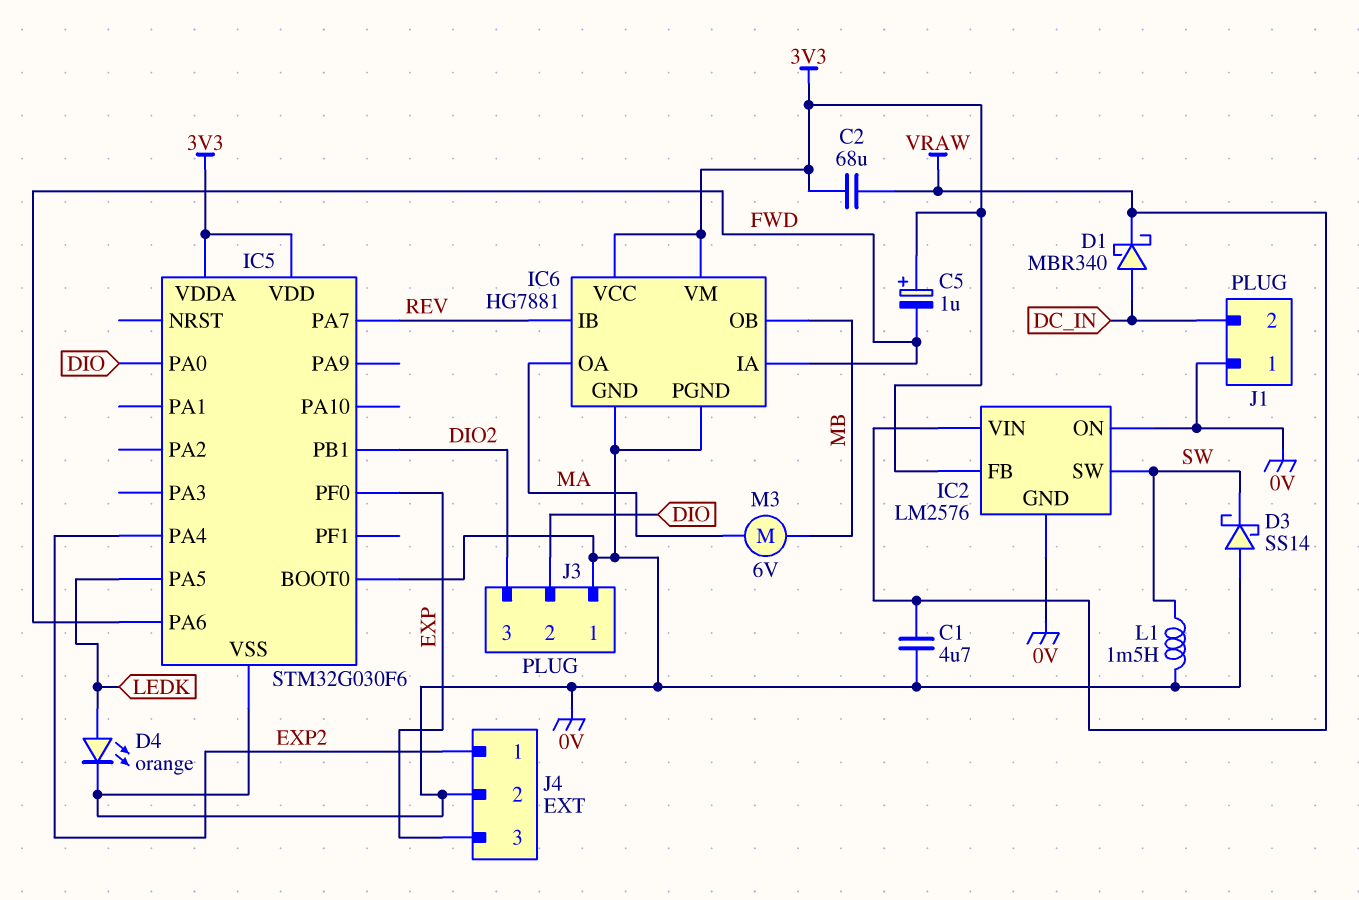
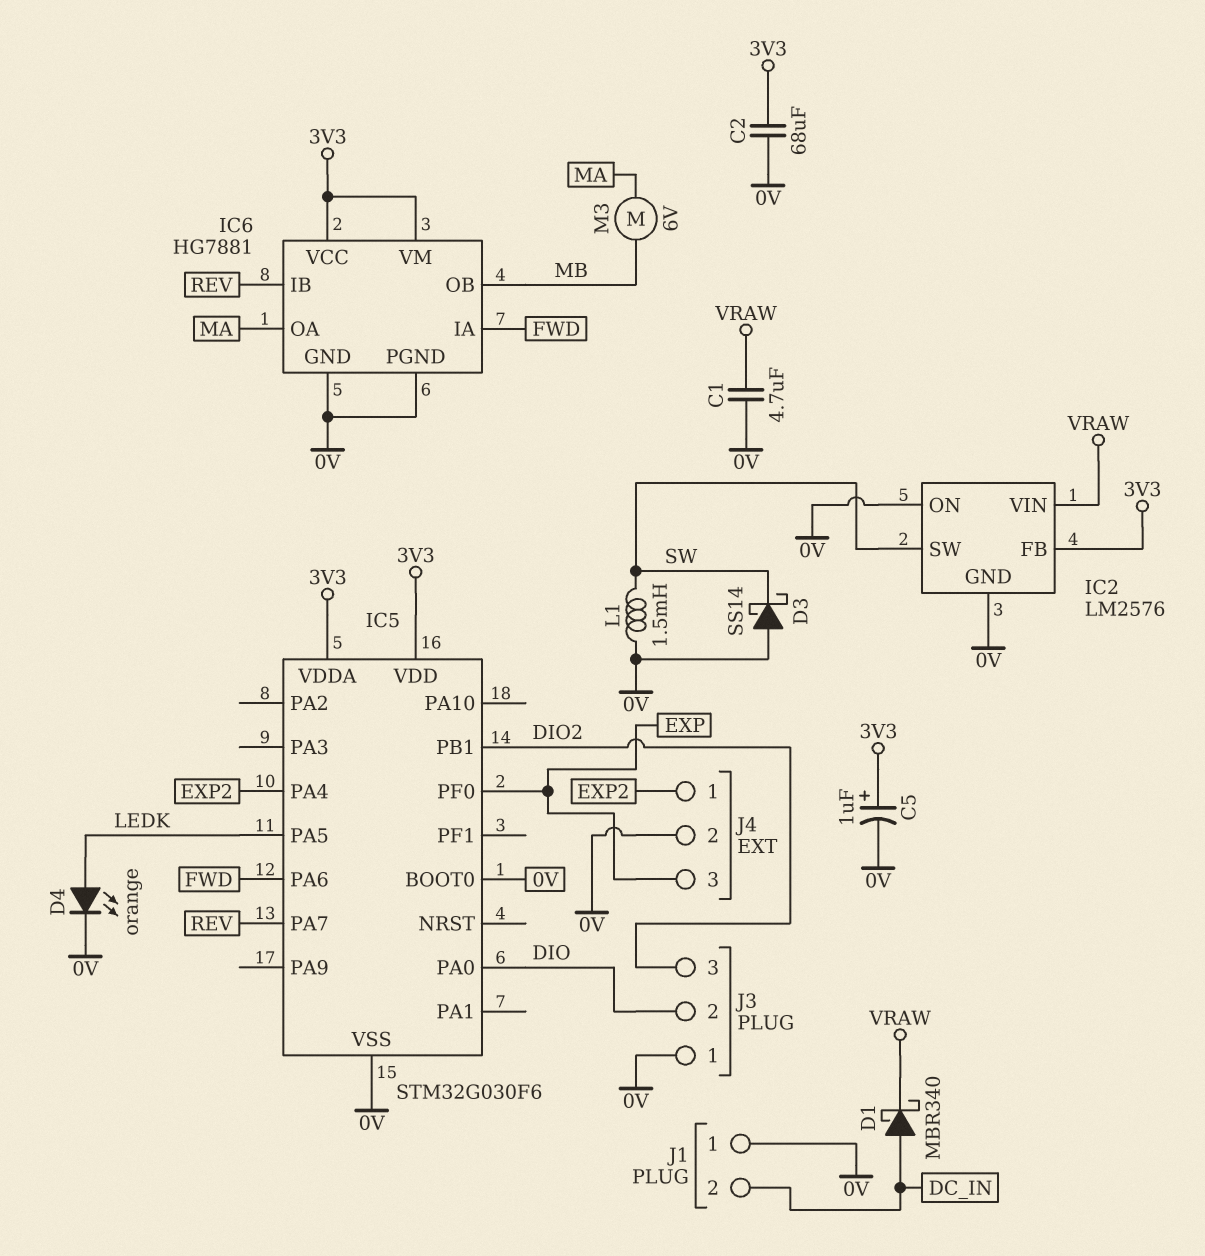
C2: 68uF (3V3, VRAW) -> 68uF (0V, 3V3)
C5: 1uF (plus 3V3, minus FWD) -> 1uF (plus 3V3, minus 0V)

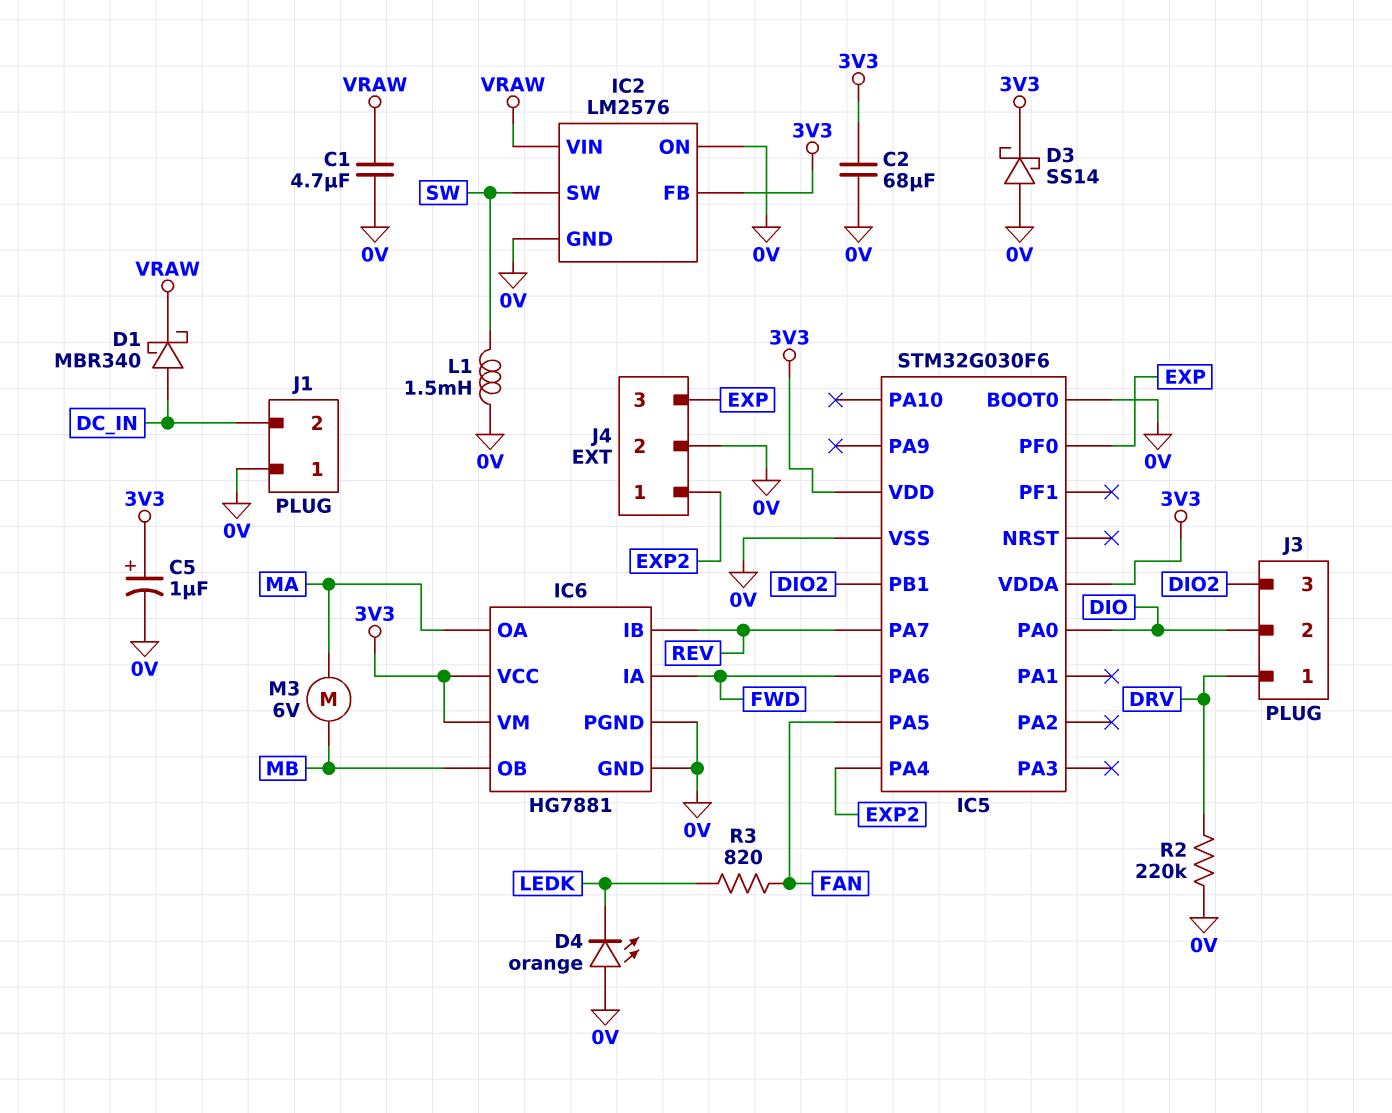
D3: schottky SS14 (A 0V, K SW) -> schottky SS14 (A 0V, K 3V3)
D4: LED orange (A LEDK, K 0V) -> LED orange (A 0V, K LEDK)
IC5 pin PA5: LEDK -> FAN
J3 pin 1: 0V -> DRV
R2: none -> 220k (0V, DRV)
R3: none -> 820 (FAN, LEDK)

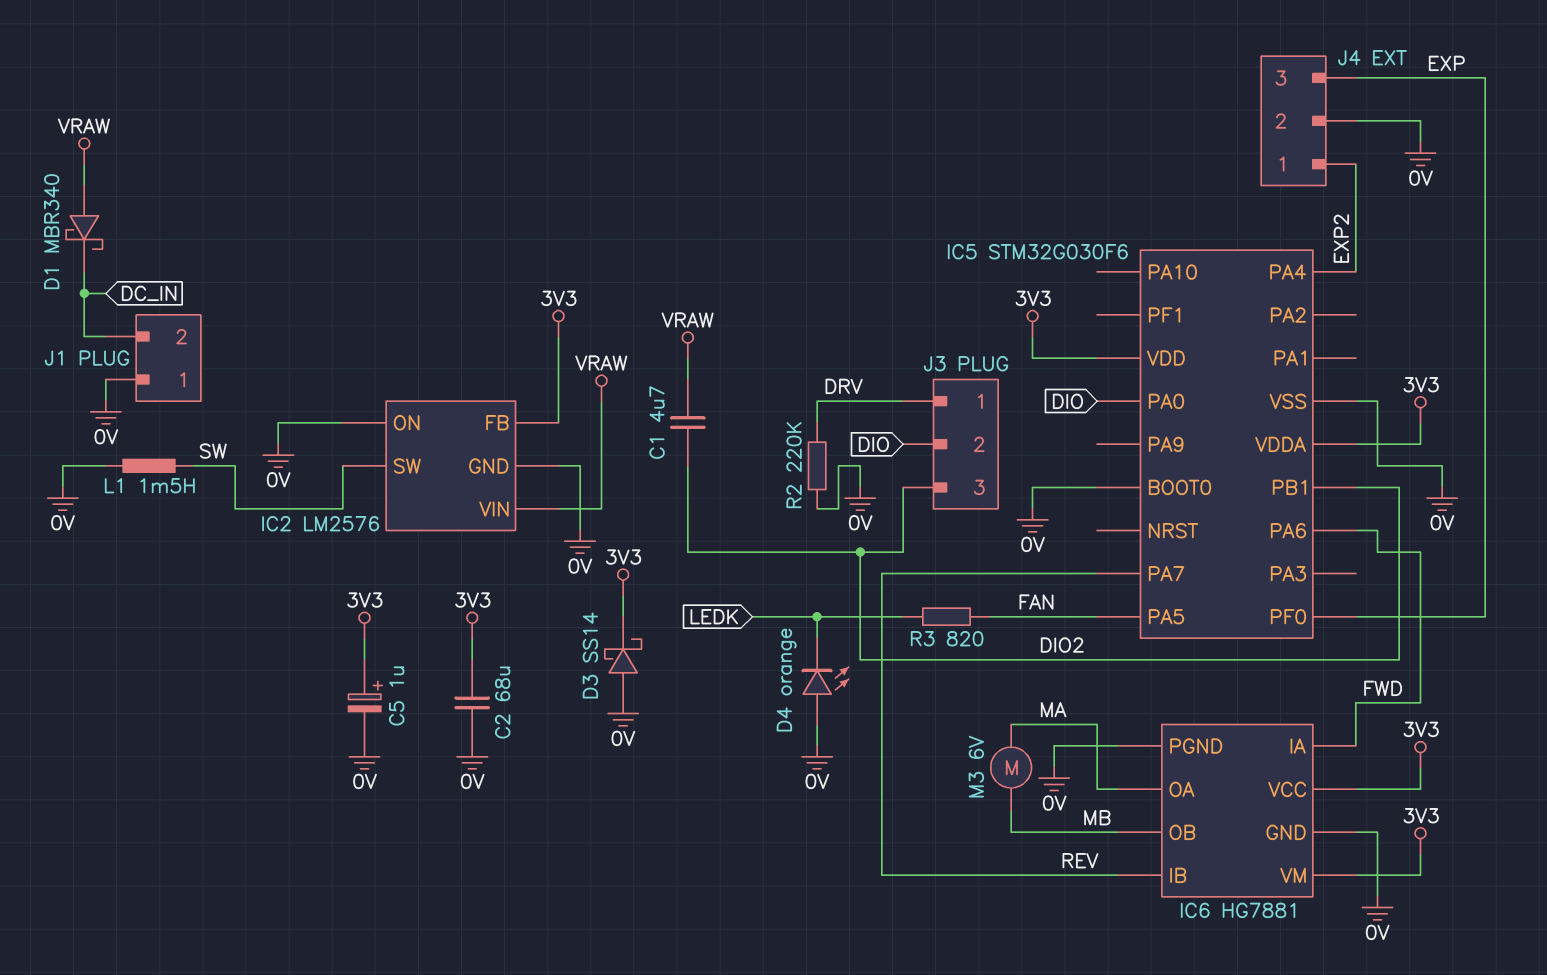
C1: 4.7uF (0V, VRAW) -> 4.7uF (DIO2, VRAW)
D1: schottky MBR340 (A DC_IN, K VRAW) -> schottky MBR340 (A VRAW, K DC_IN)

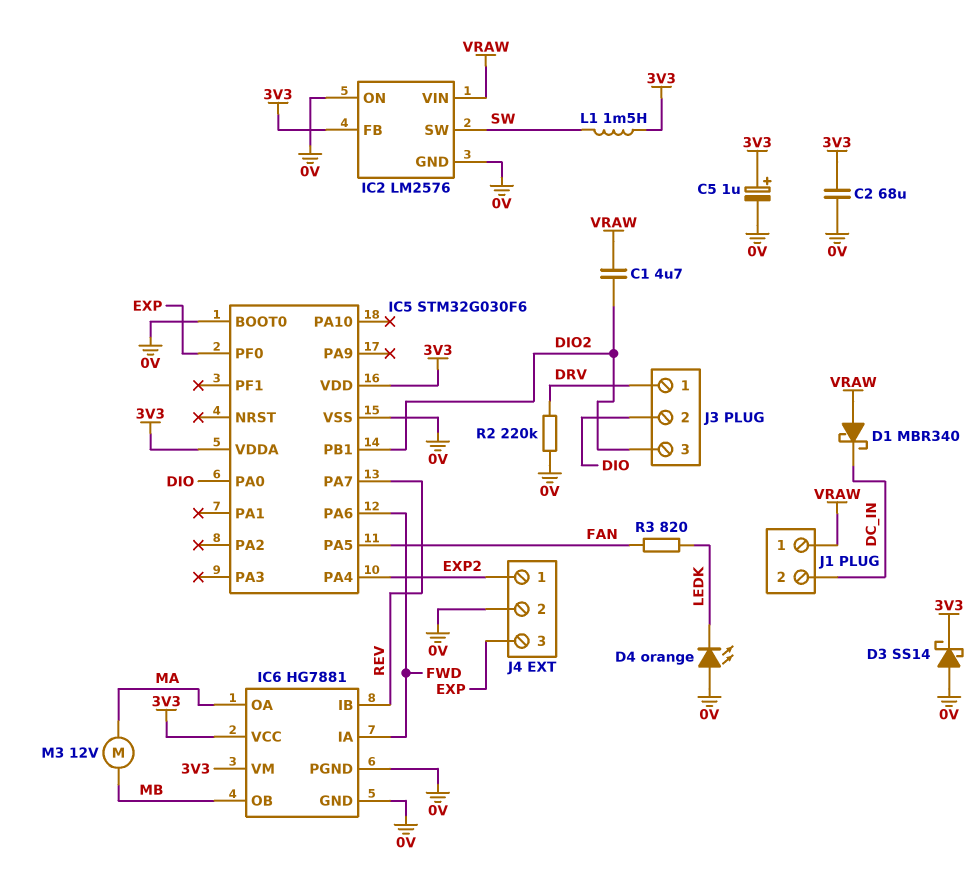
J1 pin 1: 0V -> VRAW
L1: 1.5mH (0V, SW) -> 1.5mH (3V3, SW)
M3: motor 6V (MA, MB) -> motor 12V (MA, MB)

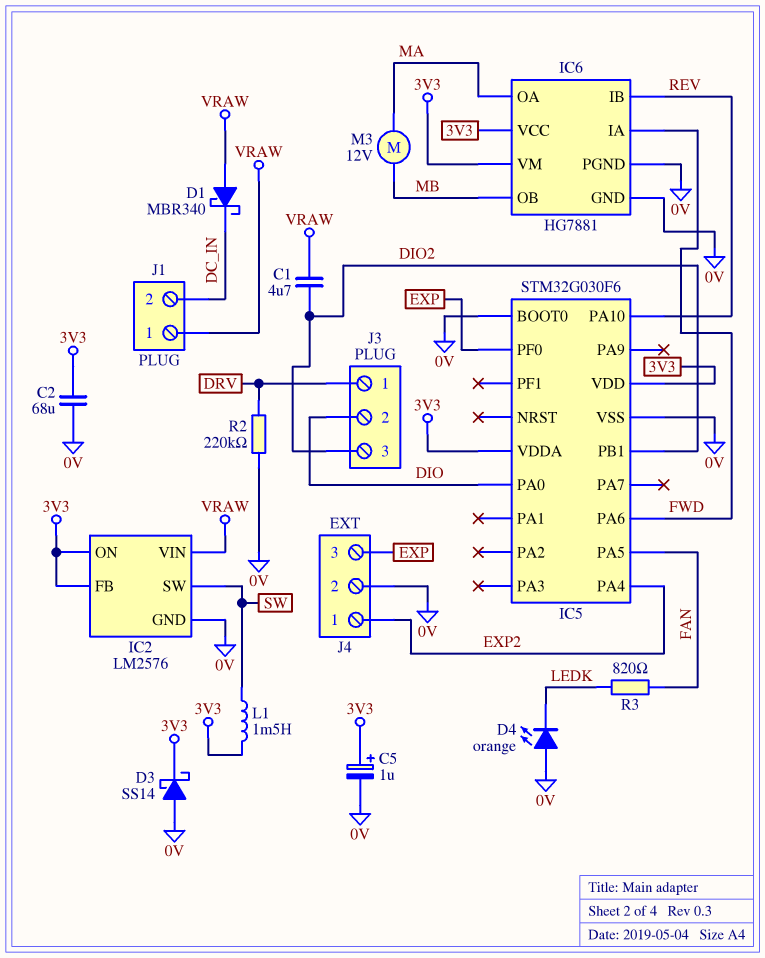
IC2 pin ON: 0V -> 3V3
IC5 pin PA7: REV -> none
IC5 pin PA10: none -> REV

